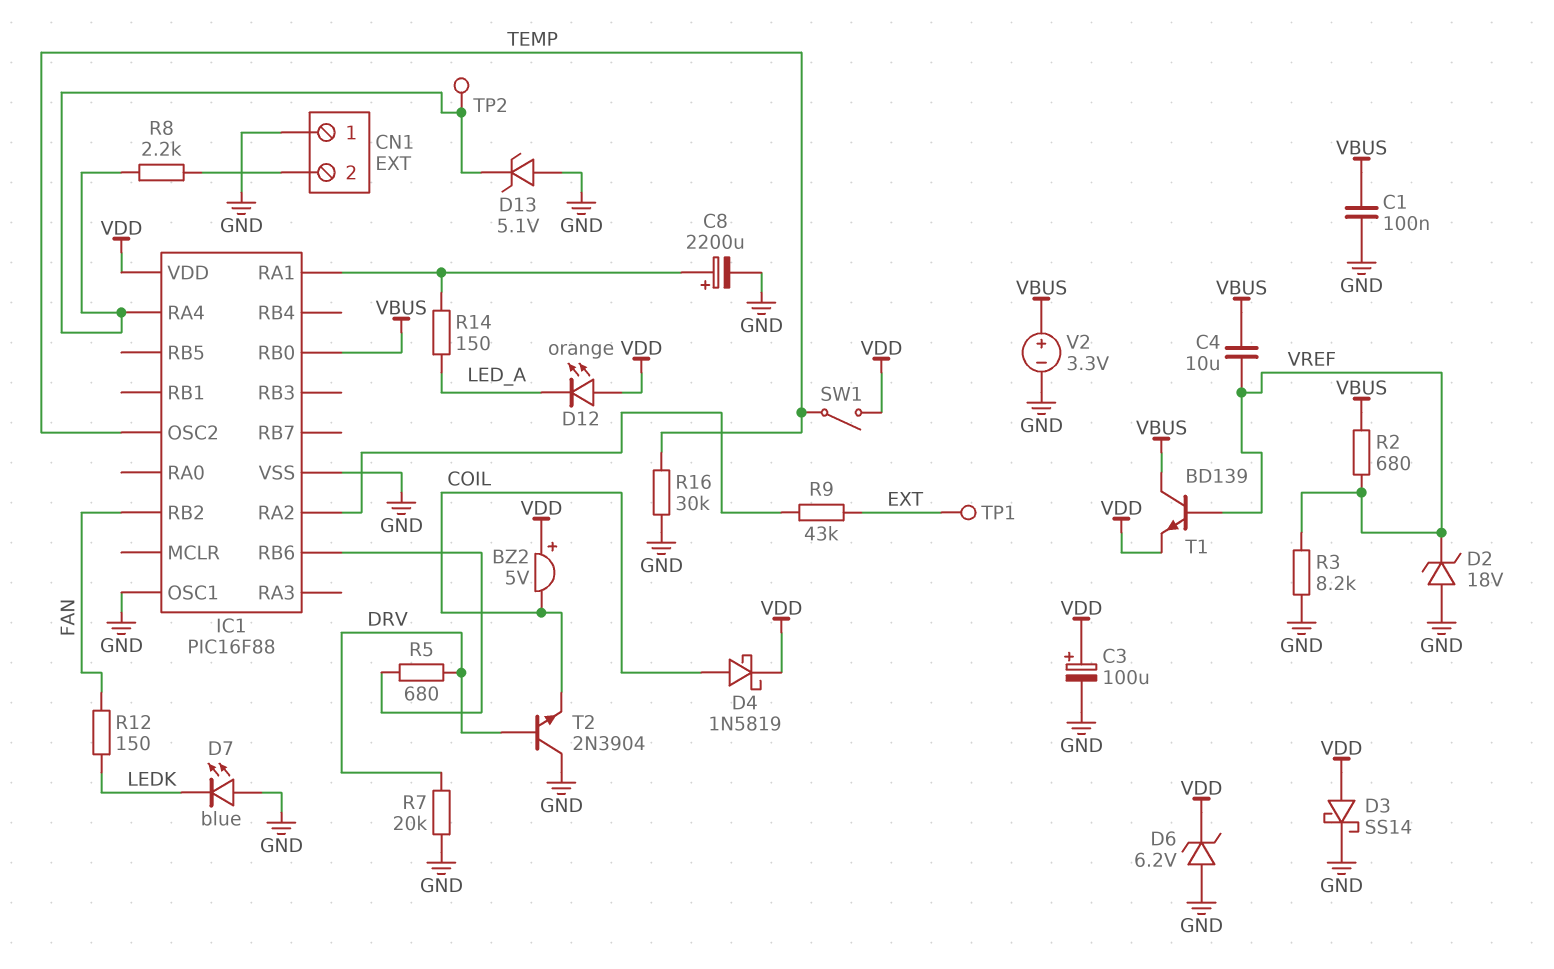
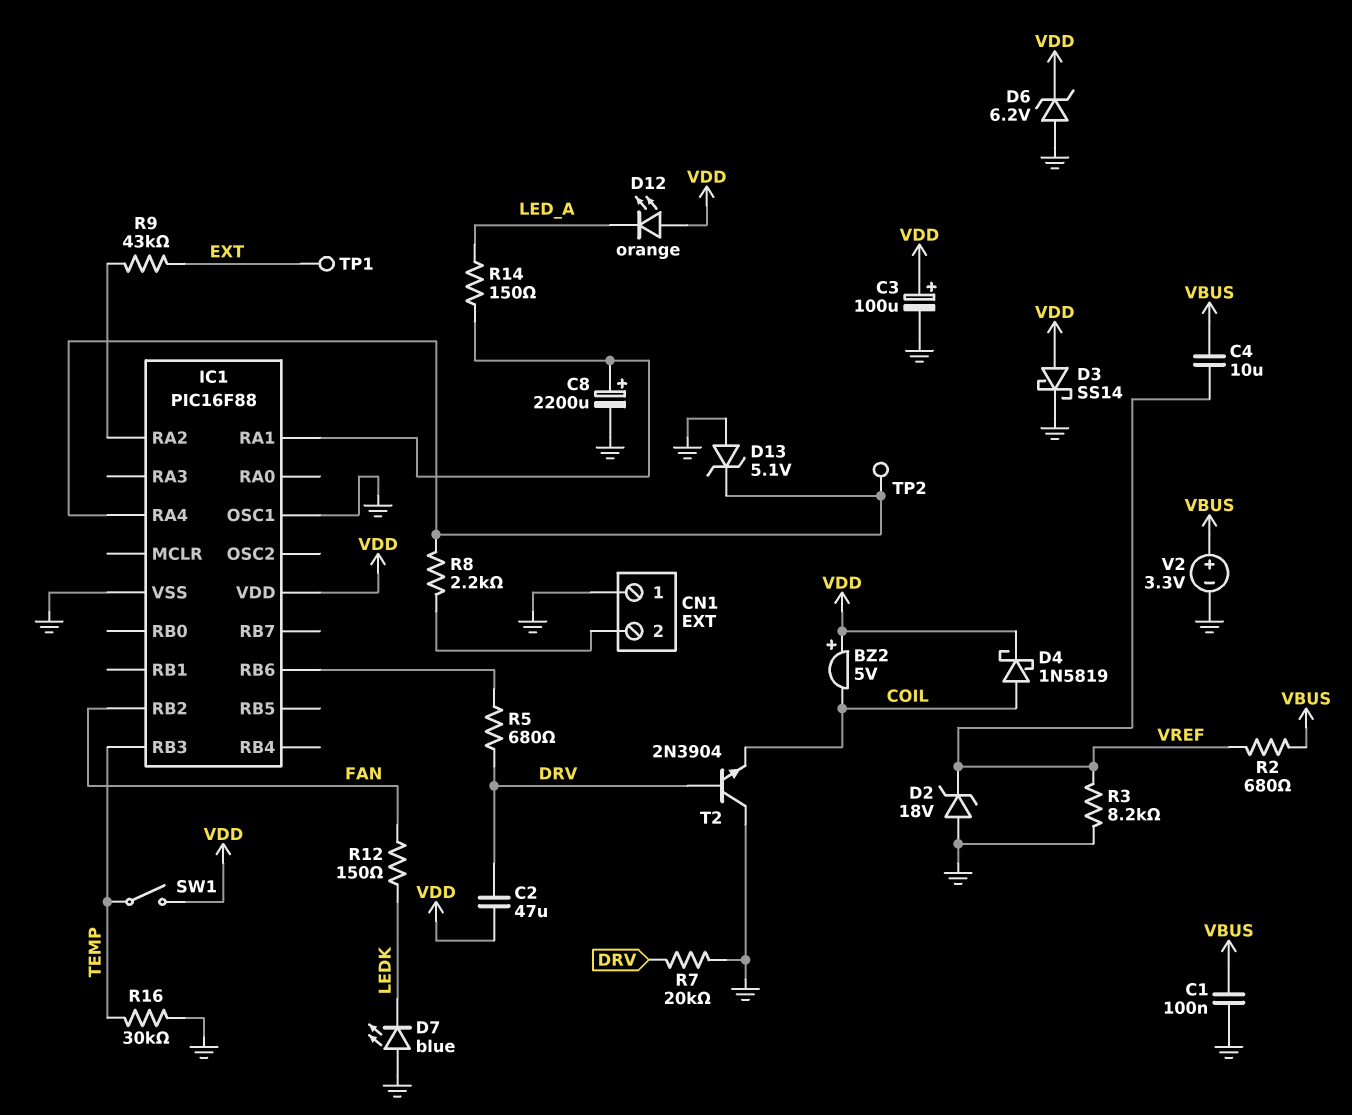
C2: none -> 47uF (DRV, VDD)
IC1 pin OSC2: TEMP -> none
IC1 pin RB0: VBUS -> none
IC1 pin RB3: none -> TEMP
T1: NPN BD139 (B VREF, C VBUS, E VDD) -> none

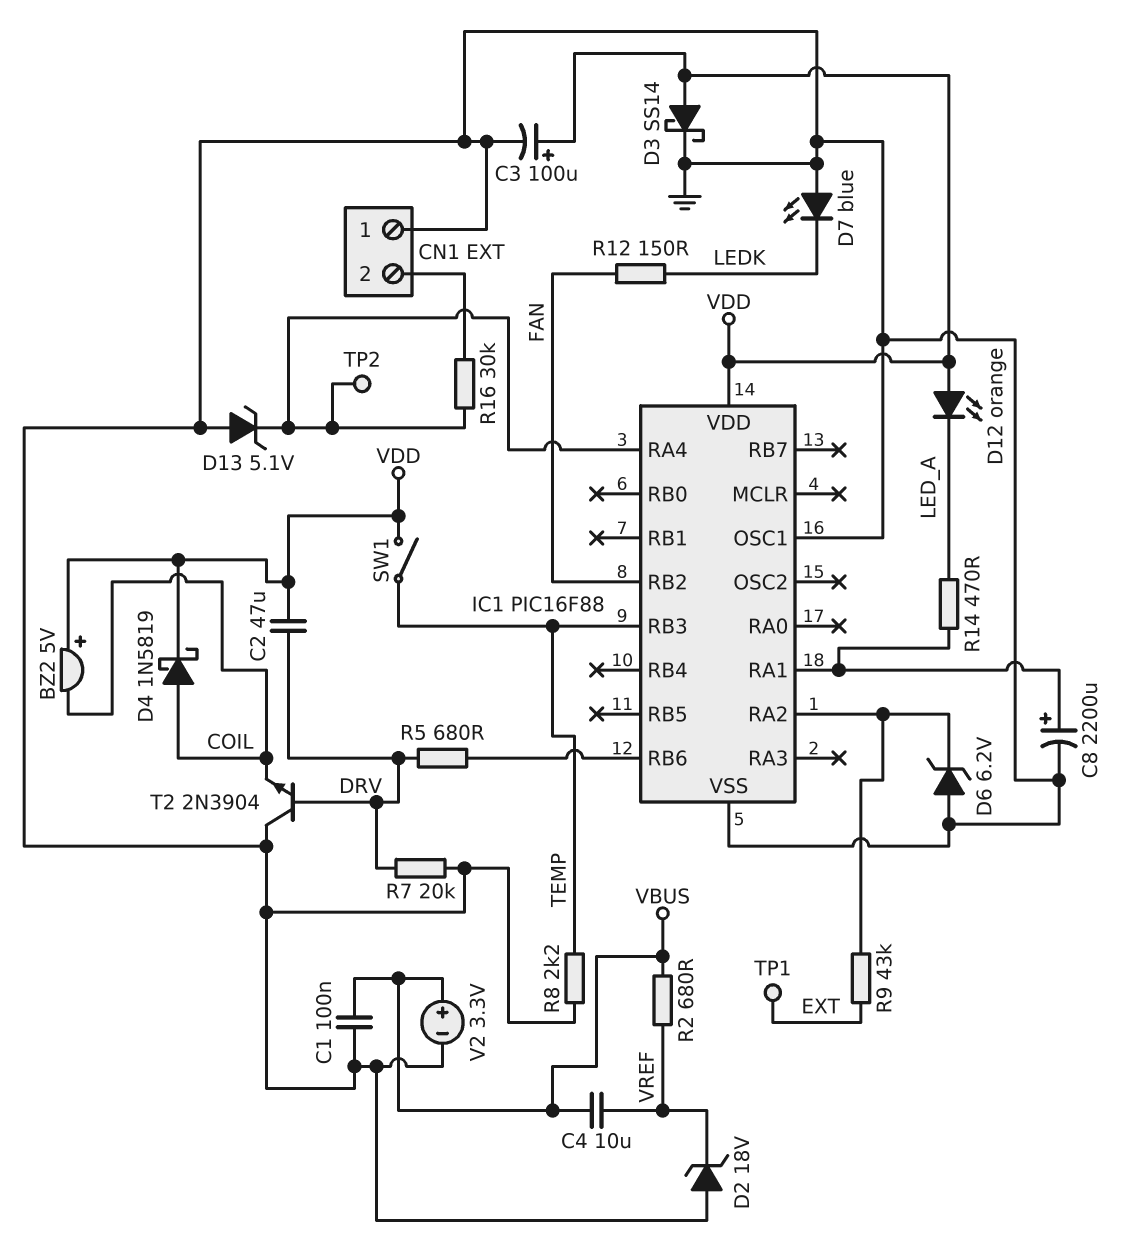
D6: zener 6.2V (A GND, K VDD) -> zener 6.2V (A GND, K IC1/RA2)
R3: 8.2k (GND, VREF) -> none
R8: 2.2k (CN1/2, IC1/RA4) -> 2.2k (GND, TEMP)
R14: 150 (IC1/RA1, LED_A) -> 470 (IC1/RA1, LED_A)
R16: 30k (GND, TEMP) -> 30k (CN1/2, IC1/RA4)

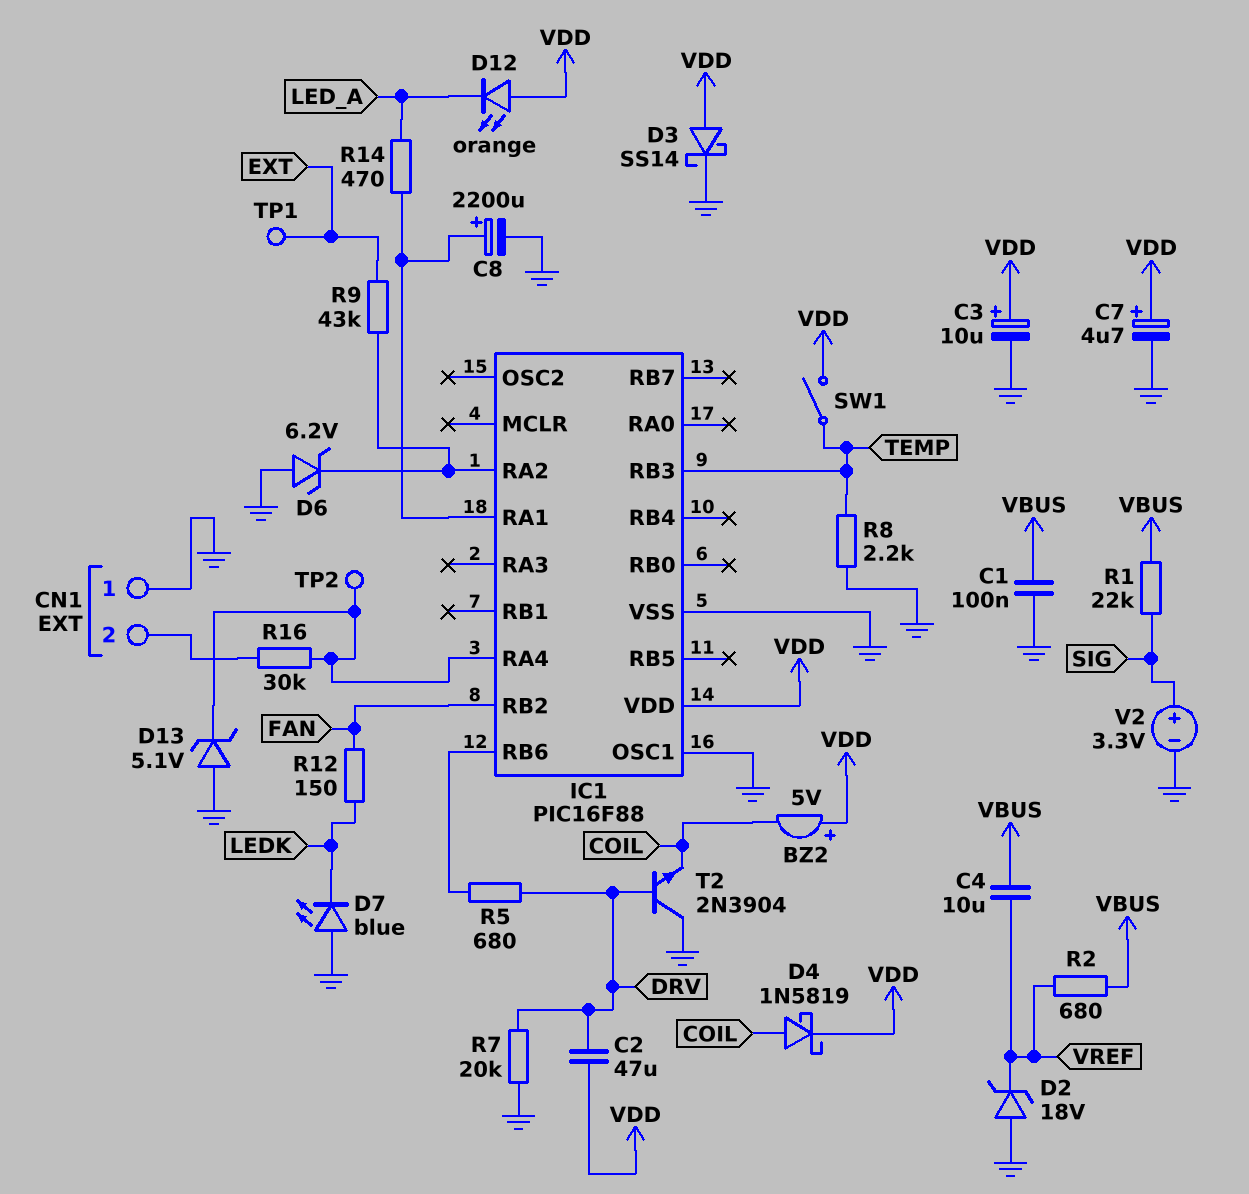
C3: 100uF (plus VDD, minus GND) -> 10uF (plus VDD, minus GND)
C7: none -> 4.7uF (plus VDD, minus GND)
R1: none -> 22k (SIG, VBUS)
V2: 3.3V (plus VBUS, minus GND) -> 3.3V (plus SIG, minus GND)

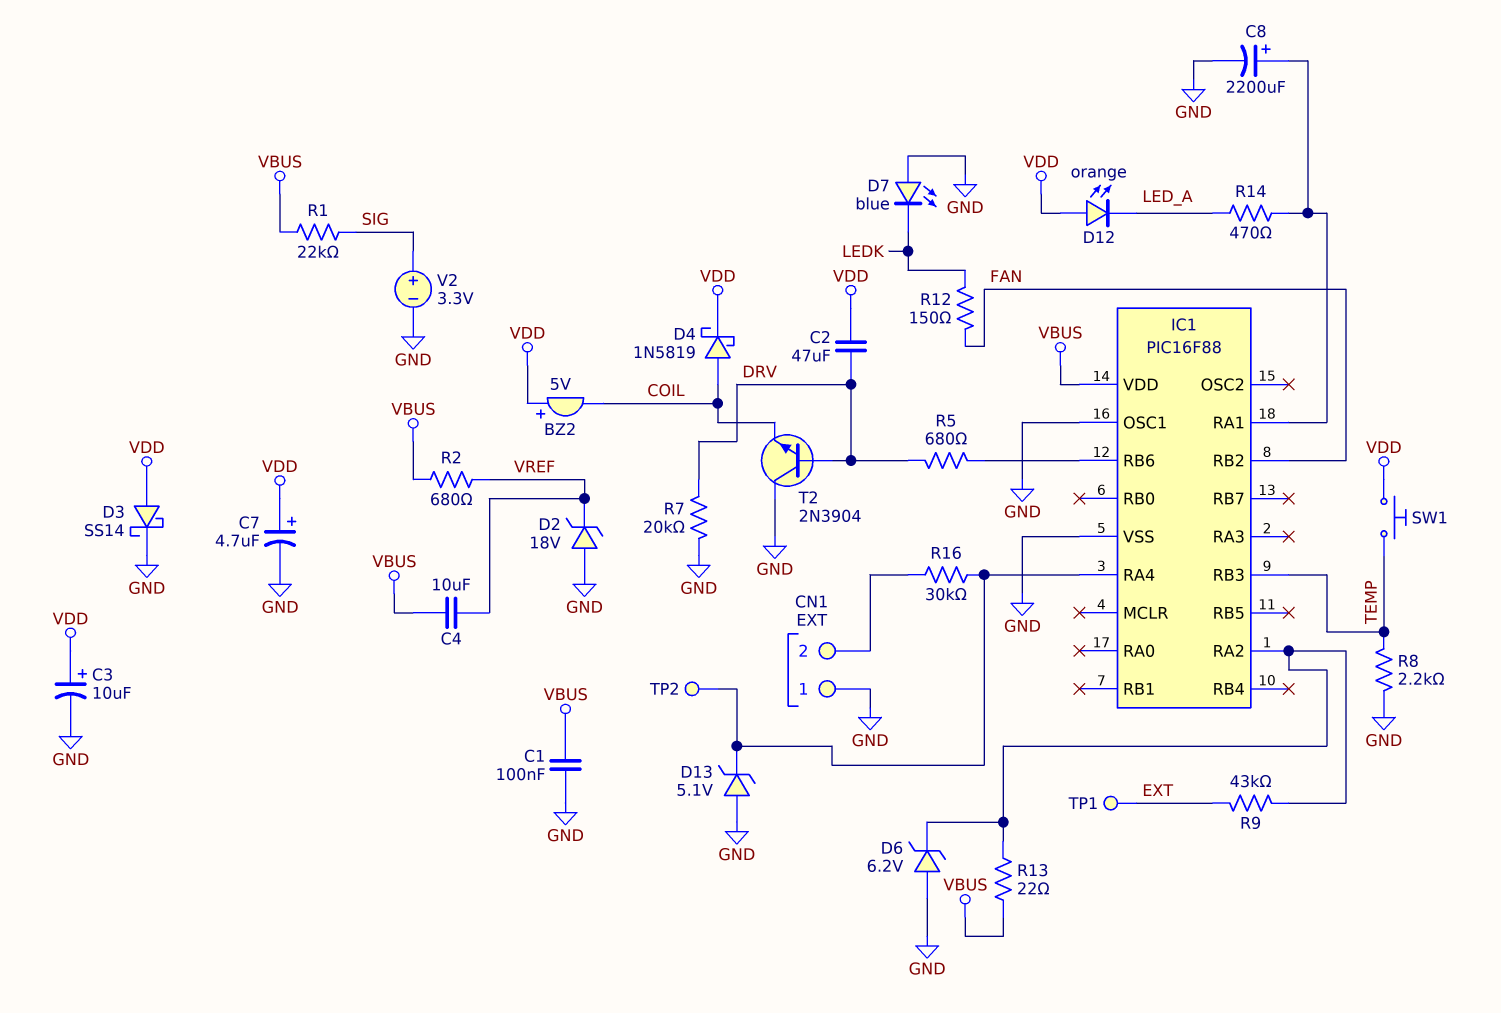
IC1 pin VDD: VDD -> VBUS
R13: none -> 22 (IC1/RA2, VBUS)
SW1: switch (TEMP, VDD) -> button (TEMP, VDD)

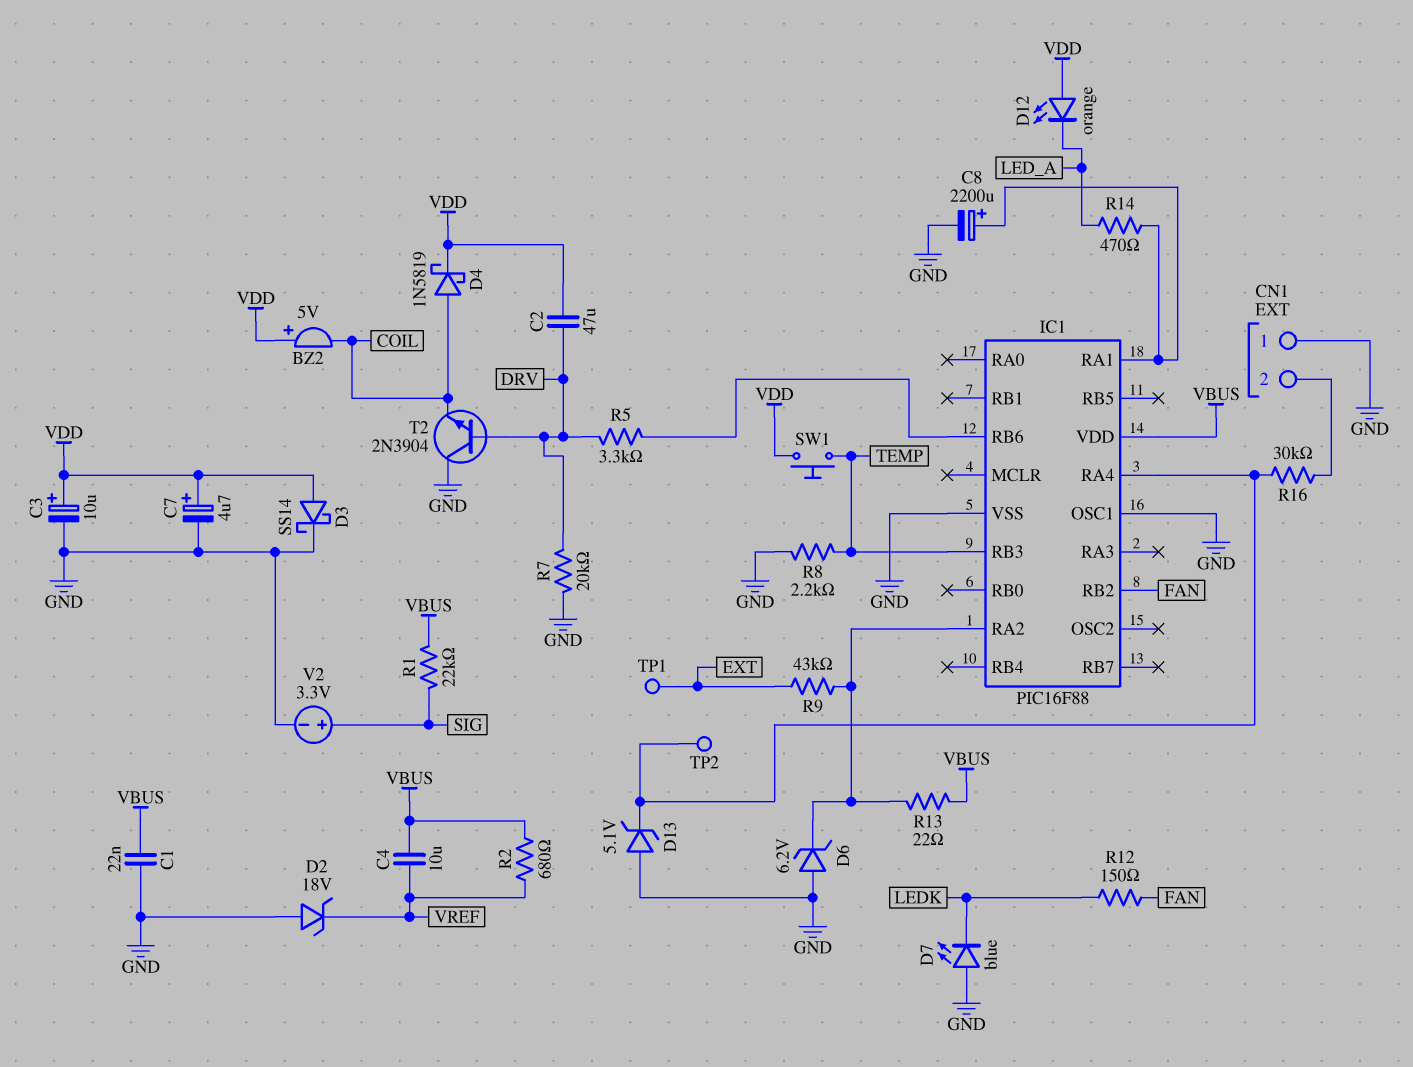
C1: 100nF (GND, VBUS) -> 22nF (GND, VBUS)
R5: 680 (DRV, IC1/RB6) -> 3.3k (DRV, IC1/RB6)

